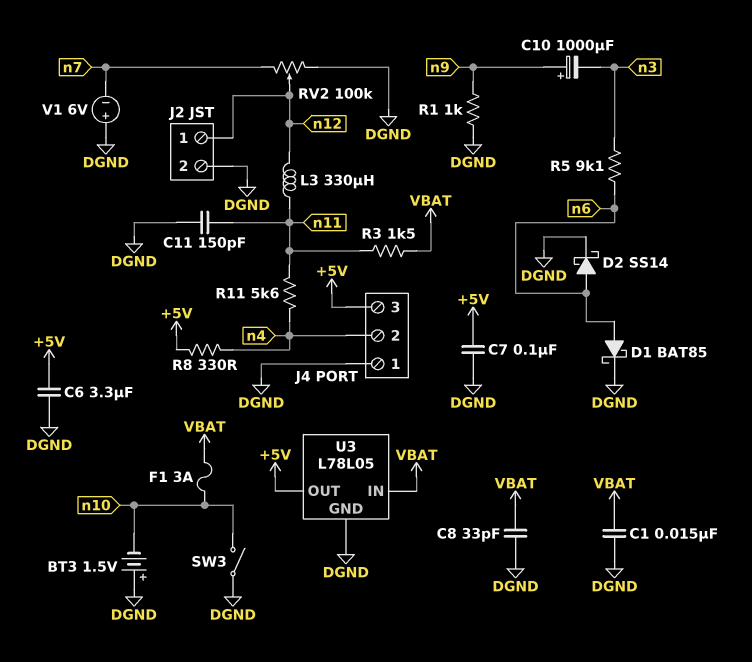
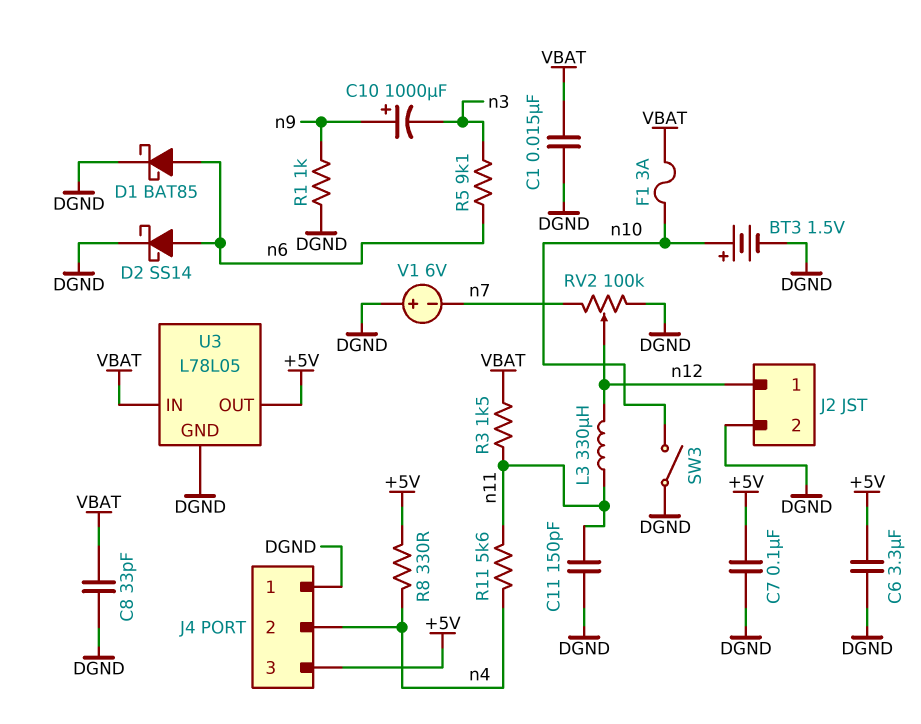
BT3: 1.5V (plus DGND, minus n10) -> 1.5V (plus n10, minus DGND)

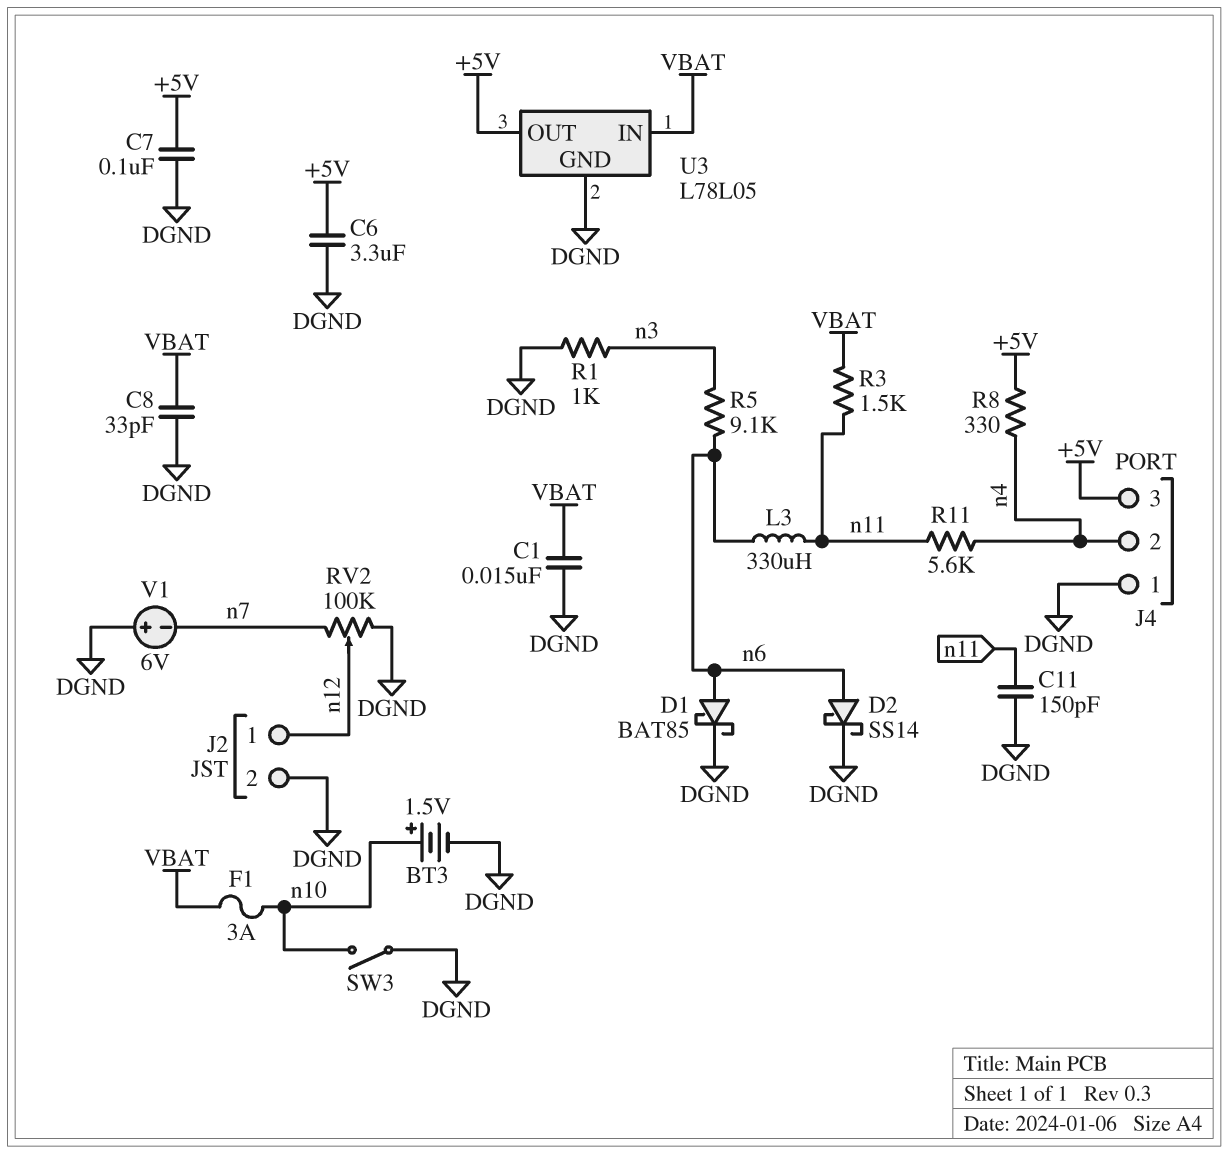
C10: 1000uF (plus n9, minus n3) -> none
L3: 330uH (n11, n12) -> 330uH (n6, n11)
R1: 1k (DGND, n9) -> 1k (DGND, n3)

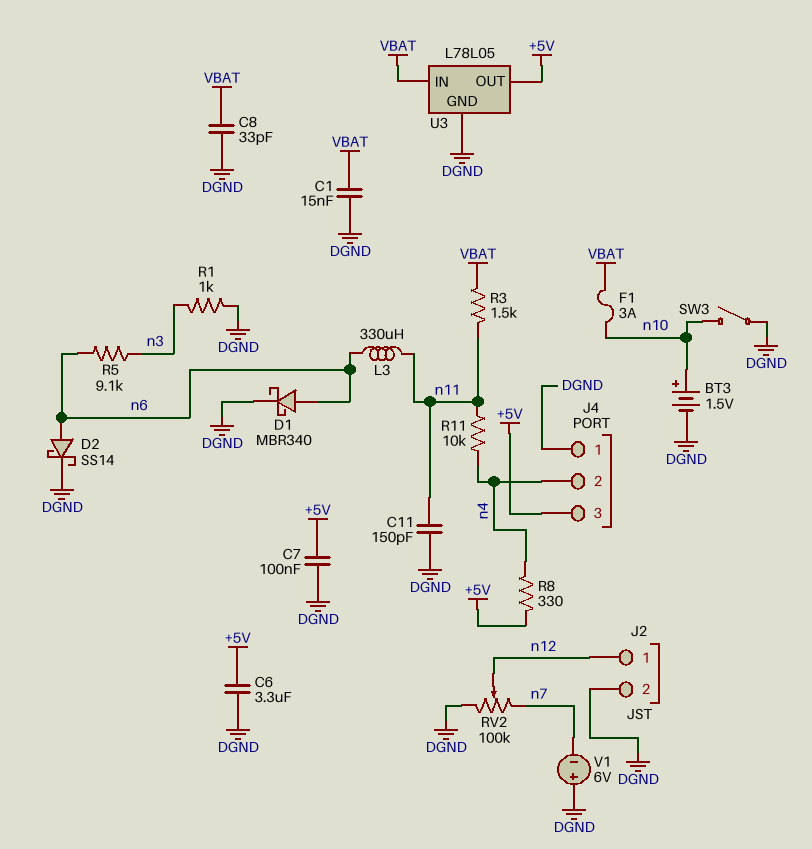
D1: schottky BAT85 (A n6, K DGND) -> schottky MBR340 (A n6, K DGND)
R11: 5.6k (n4, n11) -> 10k (n4, n11)

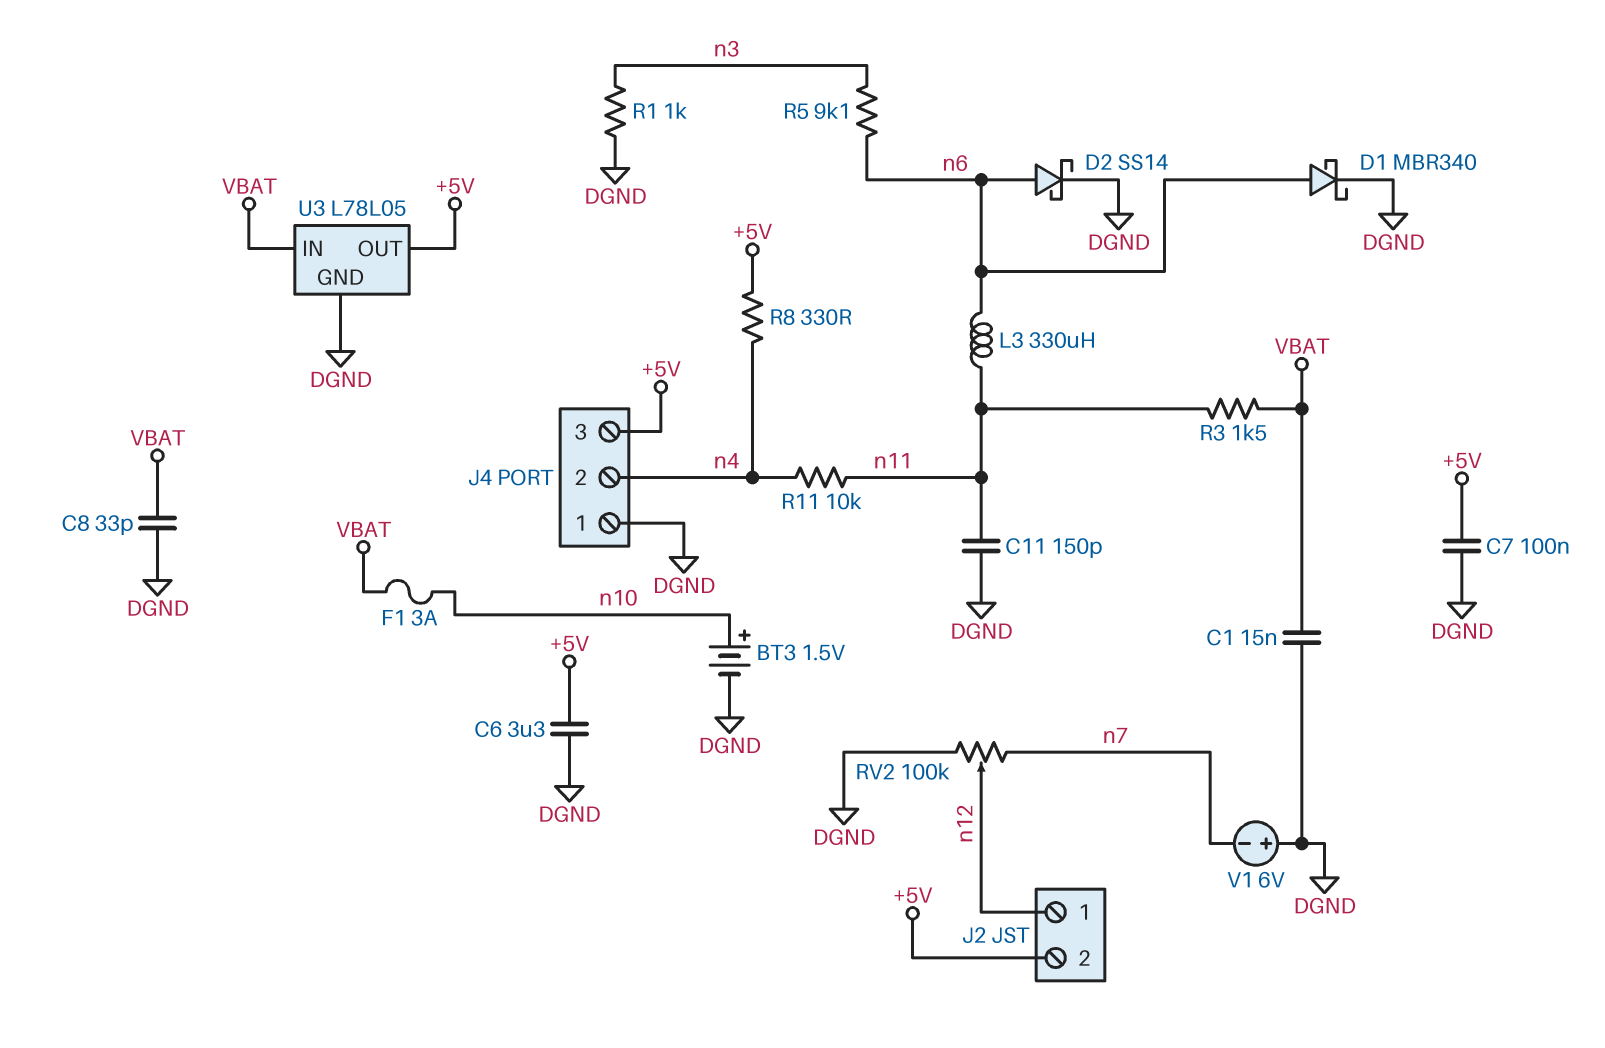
J2 pin 2: DGND -> +5V
SW3: switch (DGND, n10) -> none

